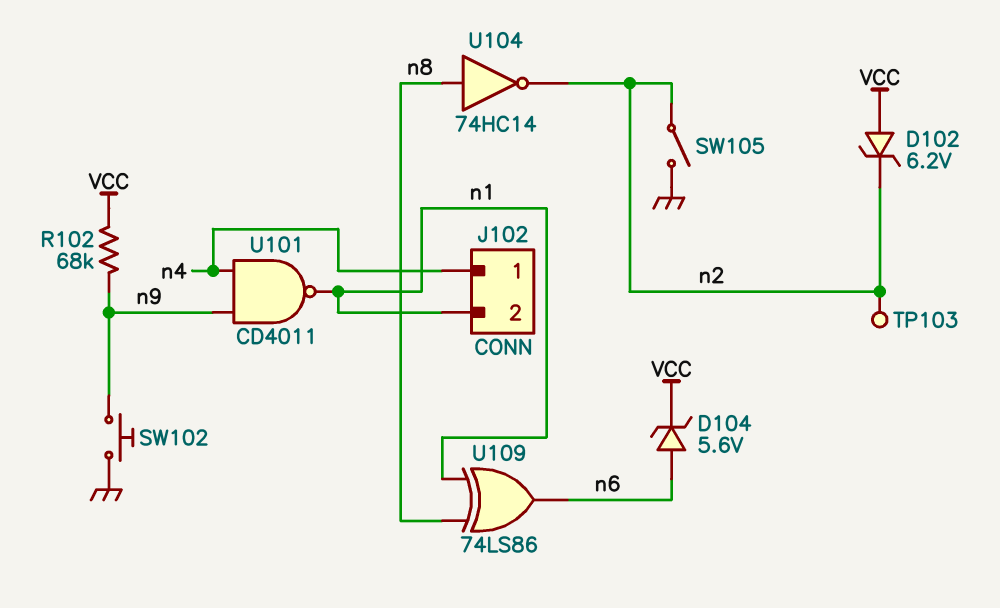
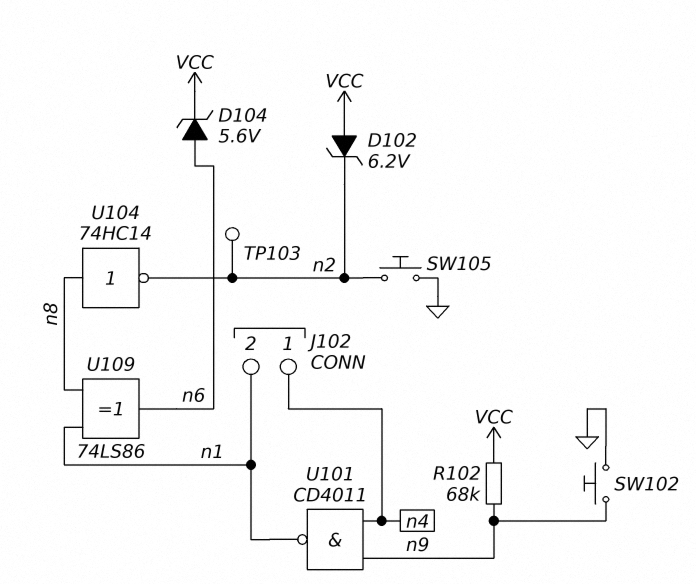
SW105: switch (GND, n2) -> button (GND, n2)

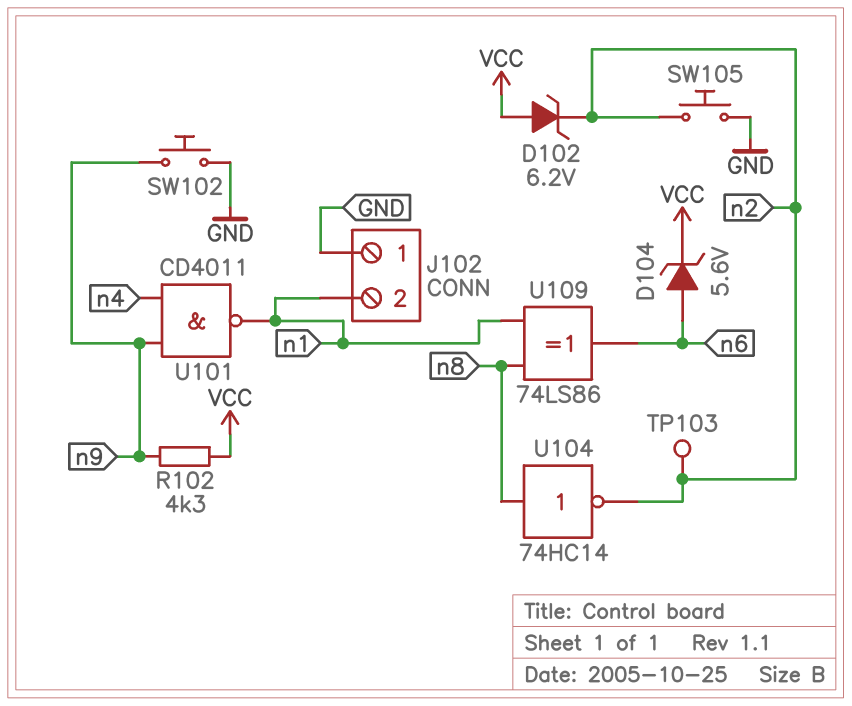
J102 pin 1: n4 -> GND
R102: 68k (VCC, n9) -> 4.3k (VCC, n9)

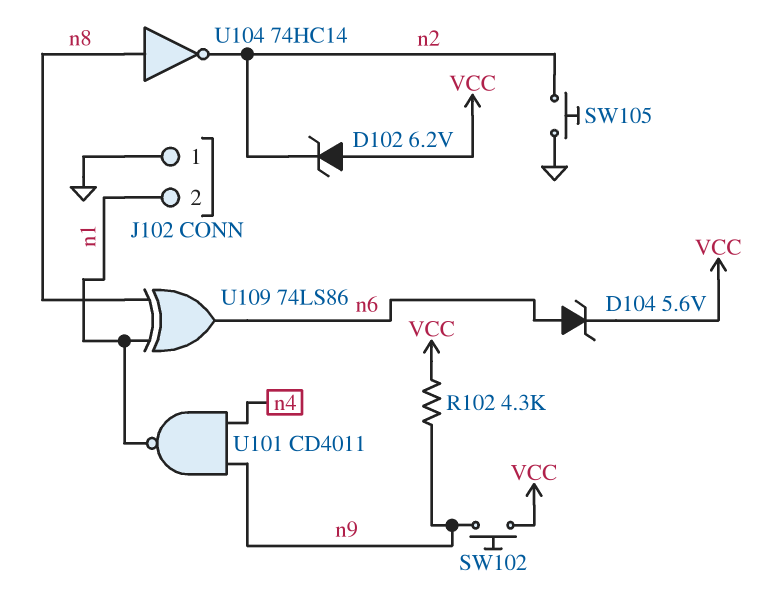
SW102: button (GND, n9) -> button (VCC, n9)
TP103: test point (n2) -> none

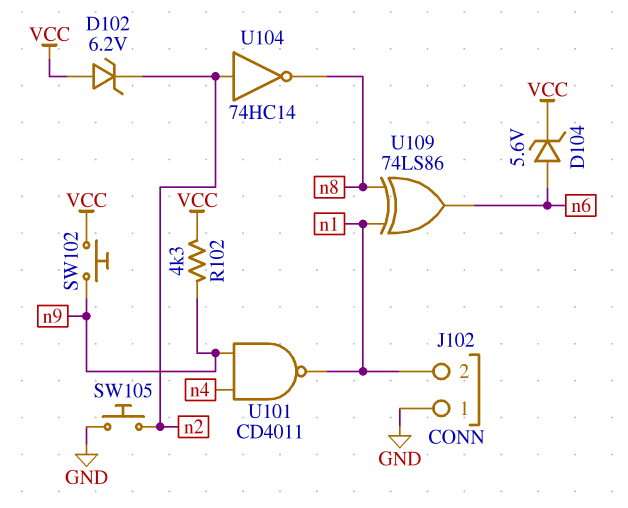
U104: NOT 74HC14 (in n8, out n2) -> NOT 74HC14 (in n2, out n8)

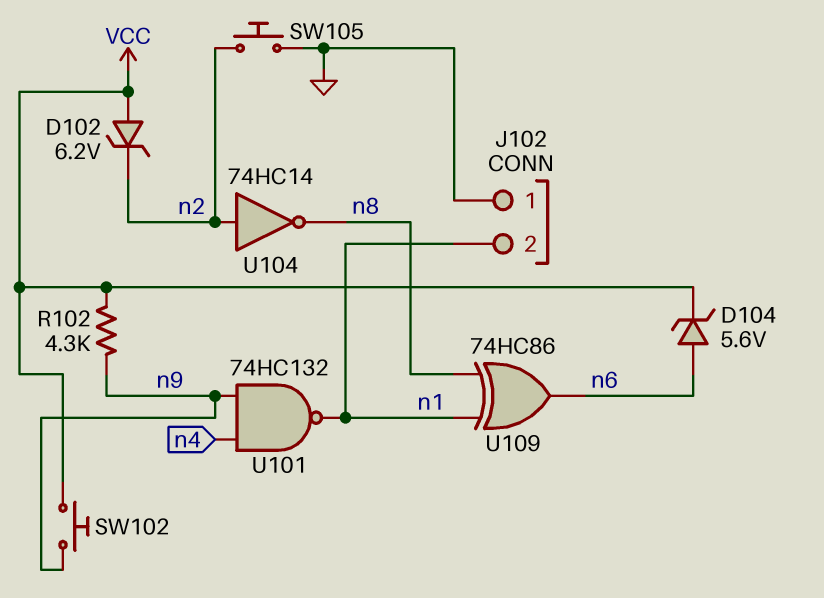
U101: NAND CD4011 (in n4, in n9, out n1) -> NAND 74HC132 (in n4, in n9, out n1)
U109: XOR 74LS86 (in n1, in n8, out n6) -> XOR 74HC86 (in n1, in n8, out n6)

